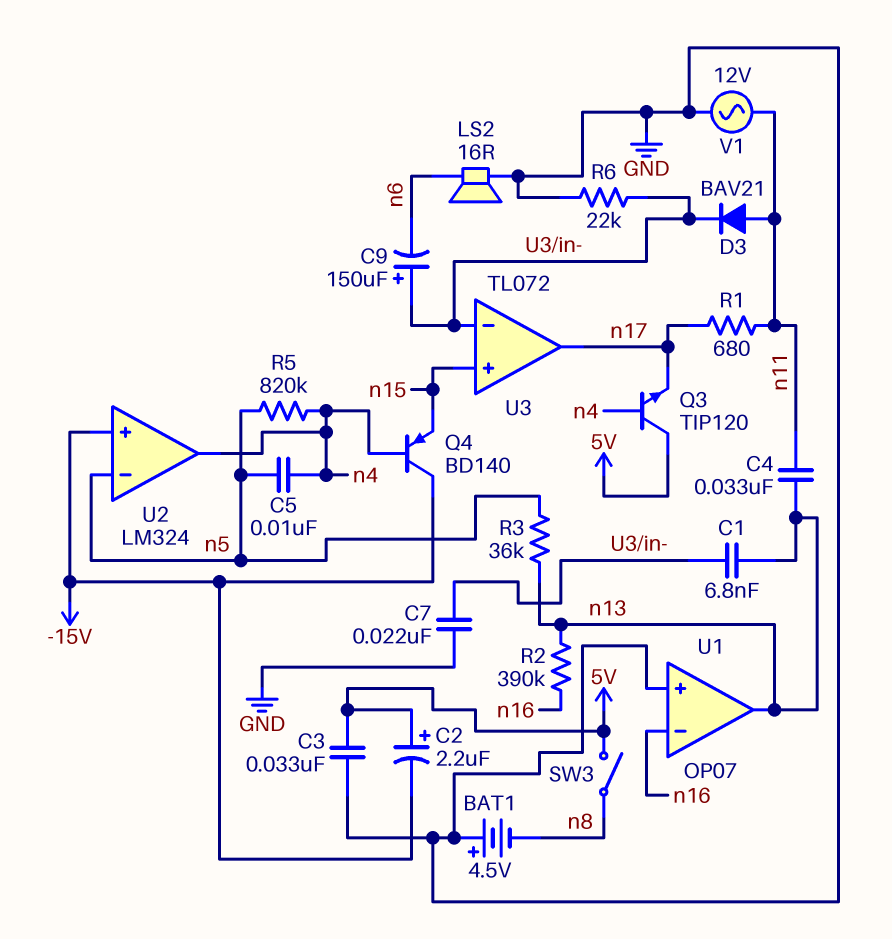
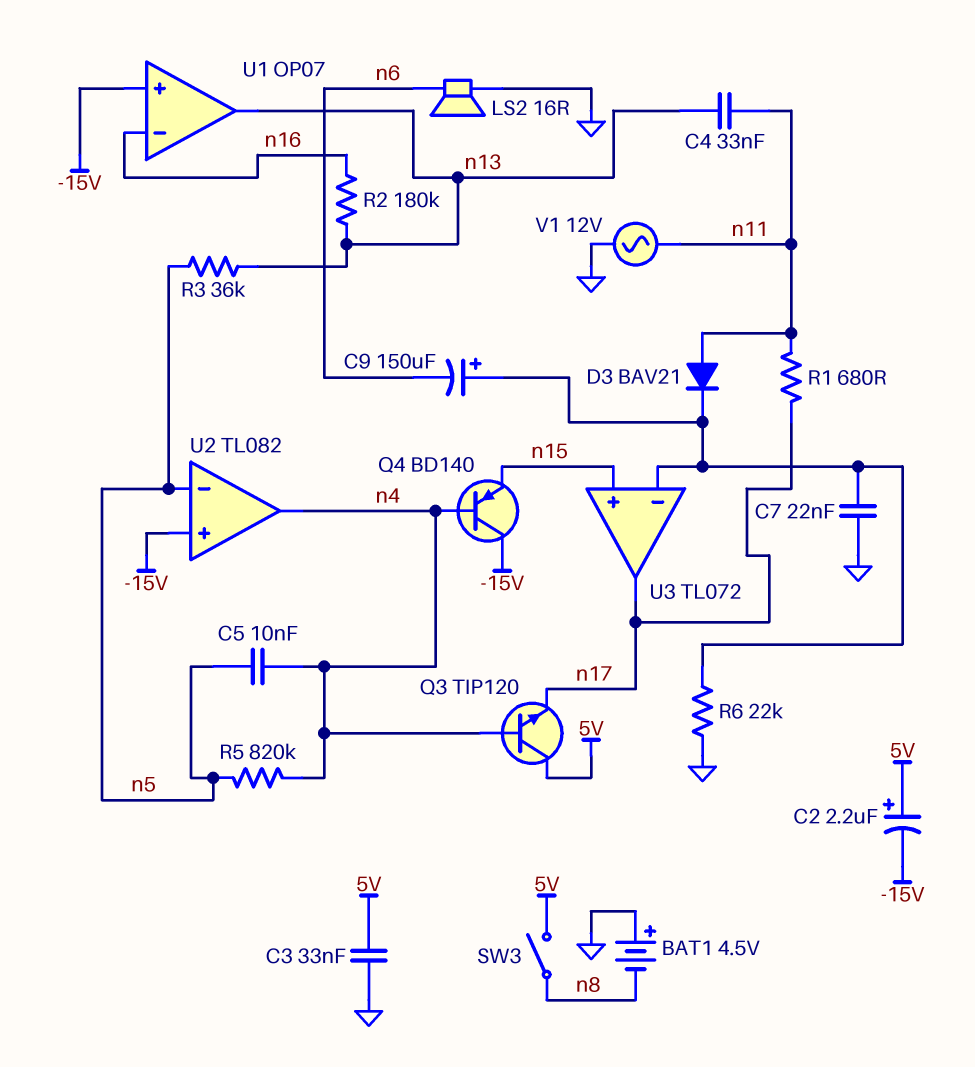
C1: 6.8nF (U3/in-, n13) -> none
R2: 390k (n13, n16) -> 180k (n13, n16)
U1 pin in+: GND -> -15V
U2: LM324 -> TL082

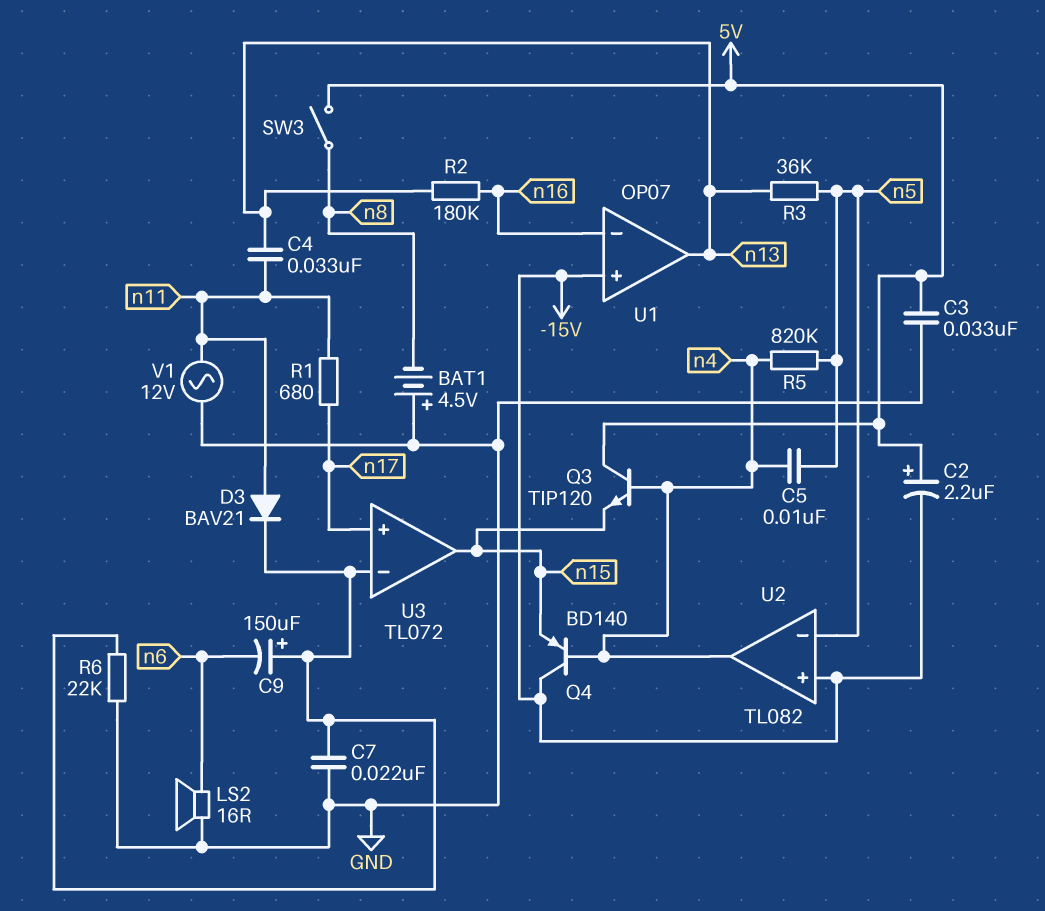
Q3: NPN TIP120 (B n4, C 5V, E n17) -> NPN TIP120 (B n4, C 5V, E n15)
U3 pin in+: n15 -> n17
U3 pin out: n17 -> n15

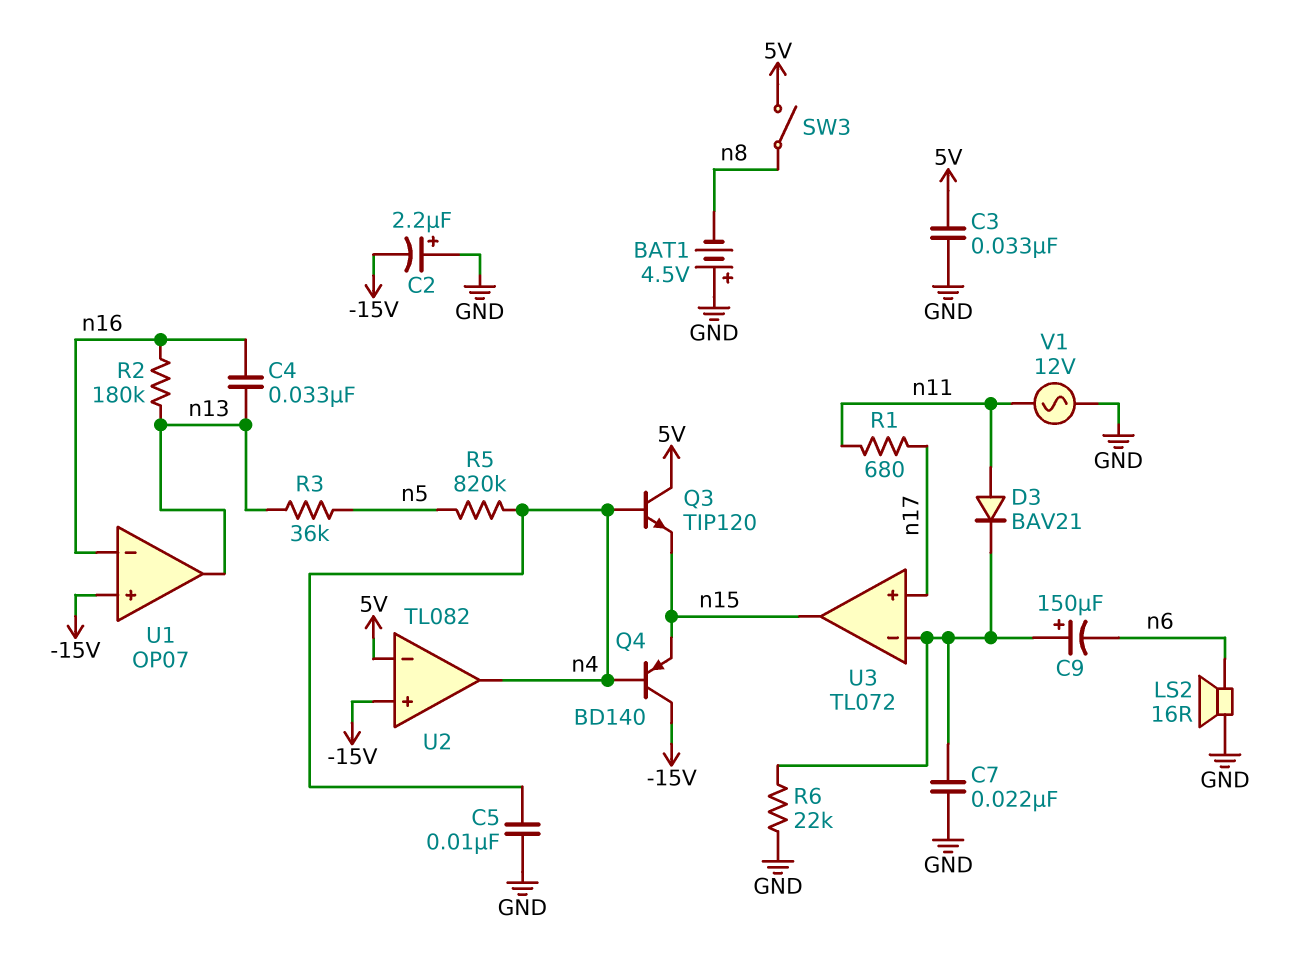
C2: 2.2uF (plus 5V, minus -15V) -> 2.2uF (plus GND, minus -15V)
C4: 33nF (n11, n13) -> 33nF (n13, n16)
C5: 10nF (n4, n5) -> 10nF (GND, n4)
U2 pin in-: n5 -> 5V

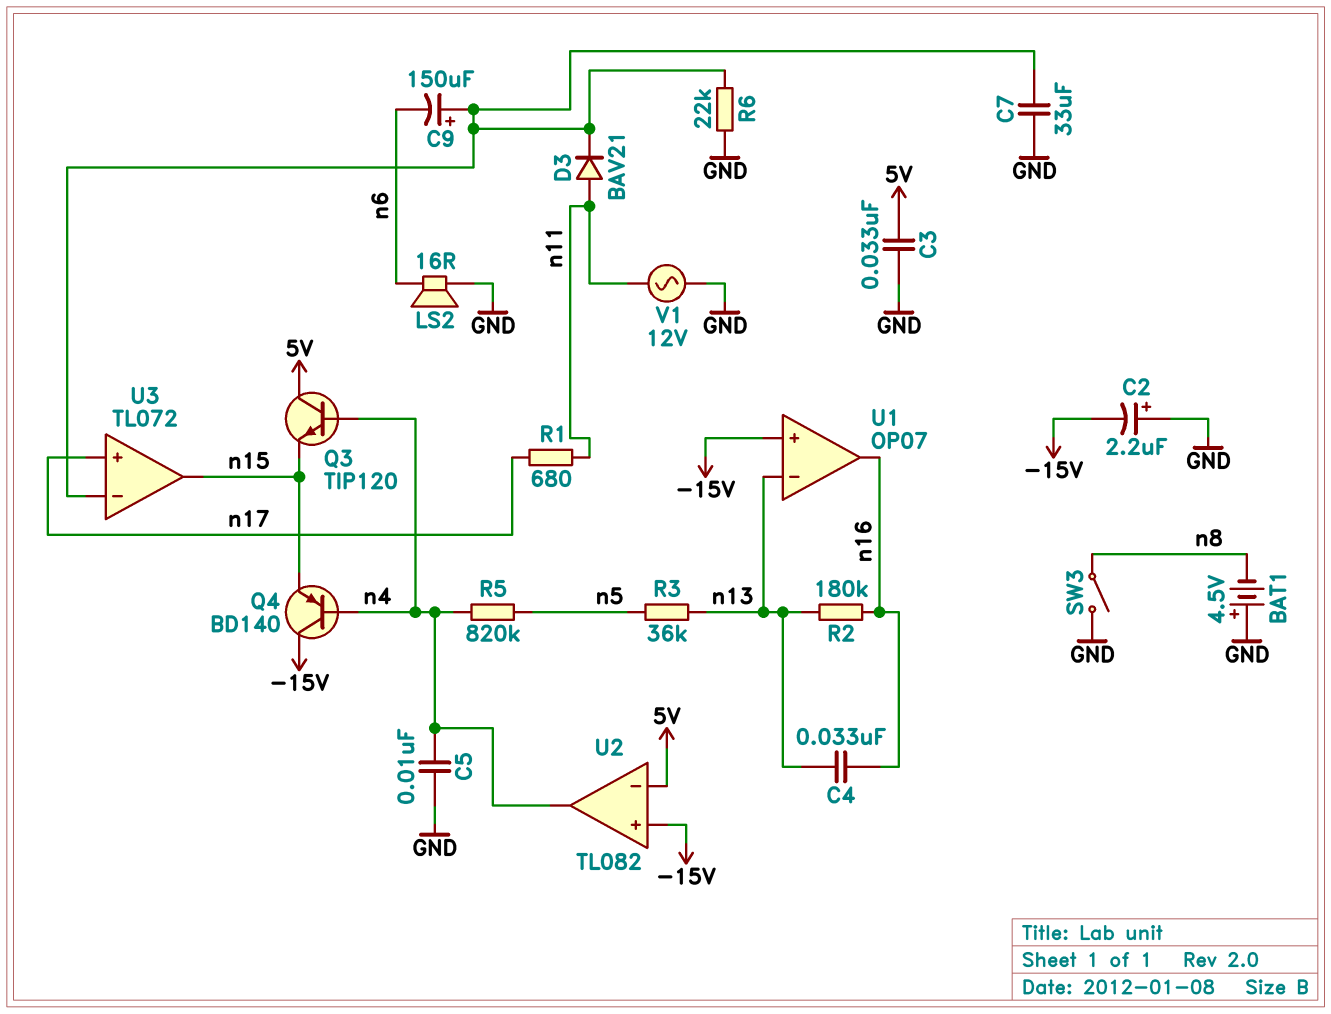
C7: 22nF (GND, U3/in-) -> 33uF (GND, U3/in-)
SW3: switch (5V, n8) -> switch (GND, n8)
U1 pin in-: n16 -> n13
U1 pin out: n13 -> n16

